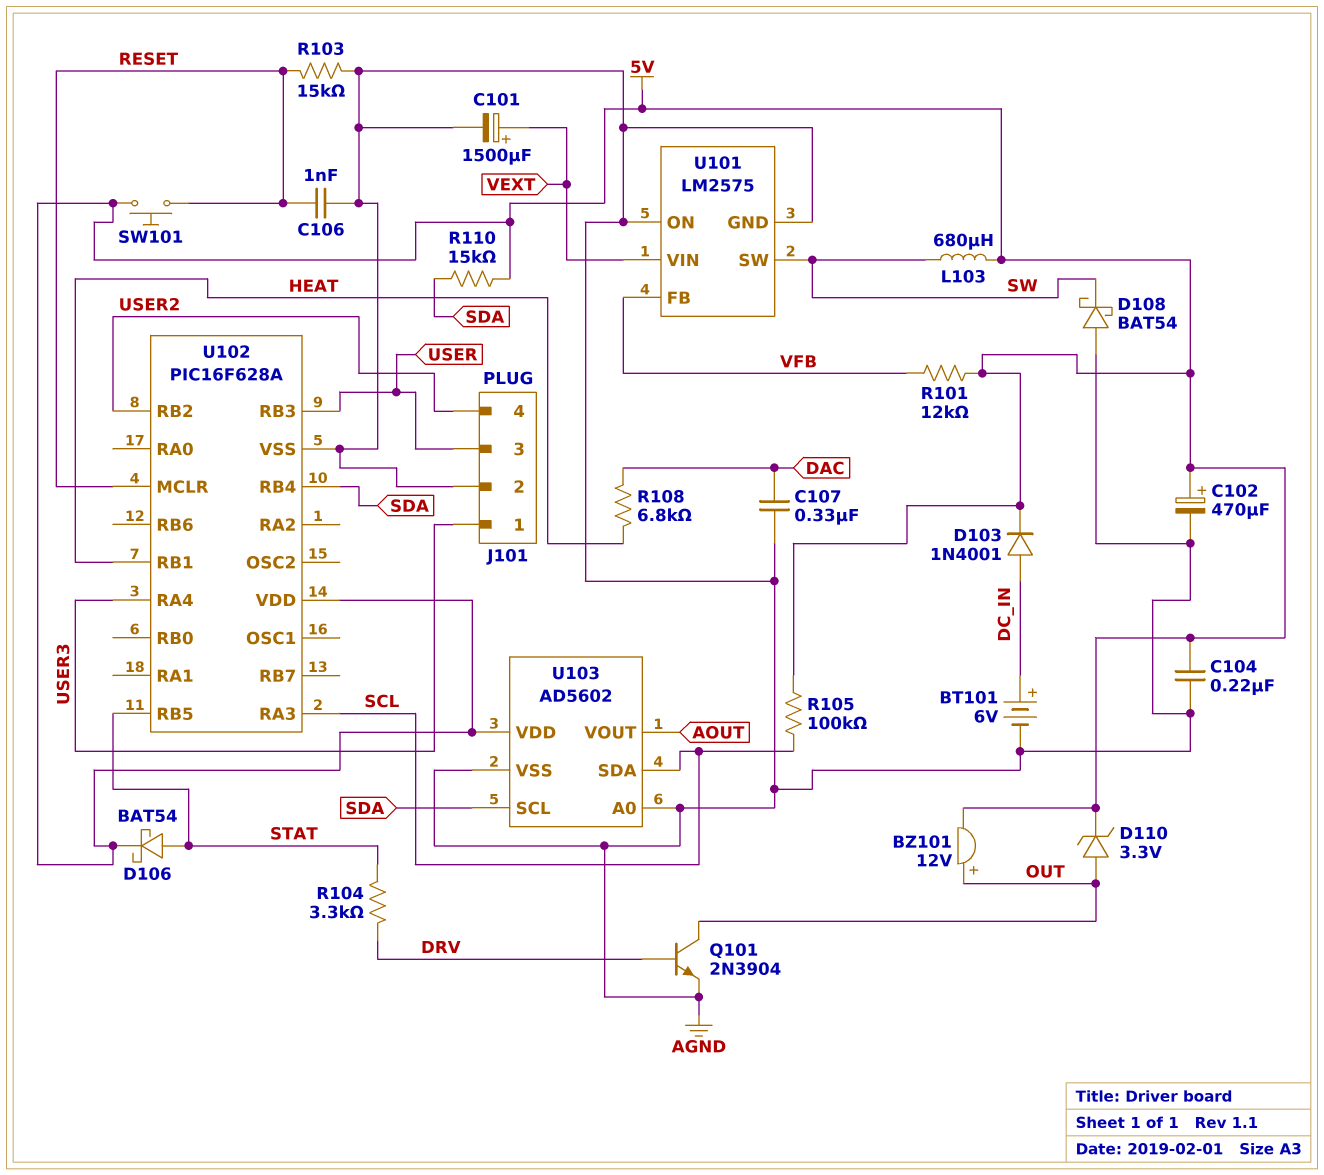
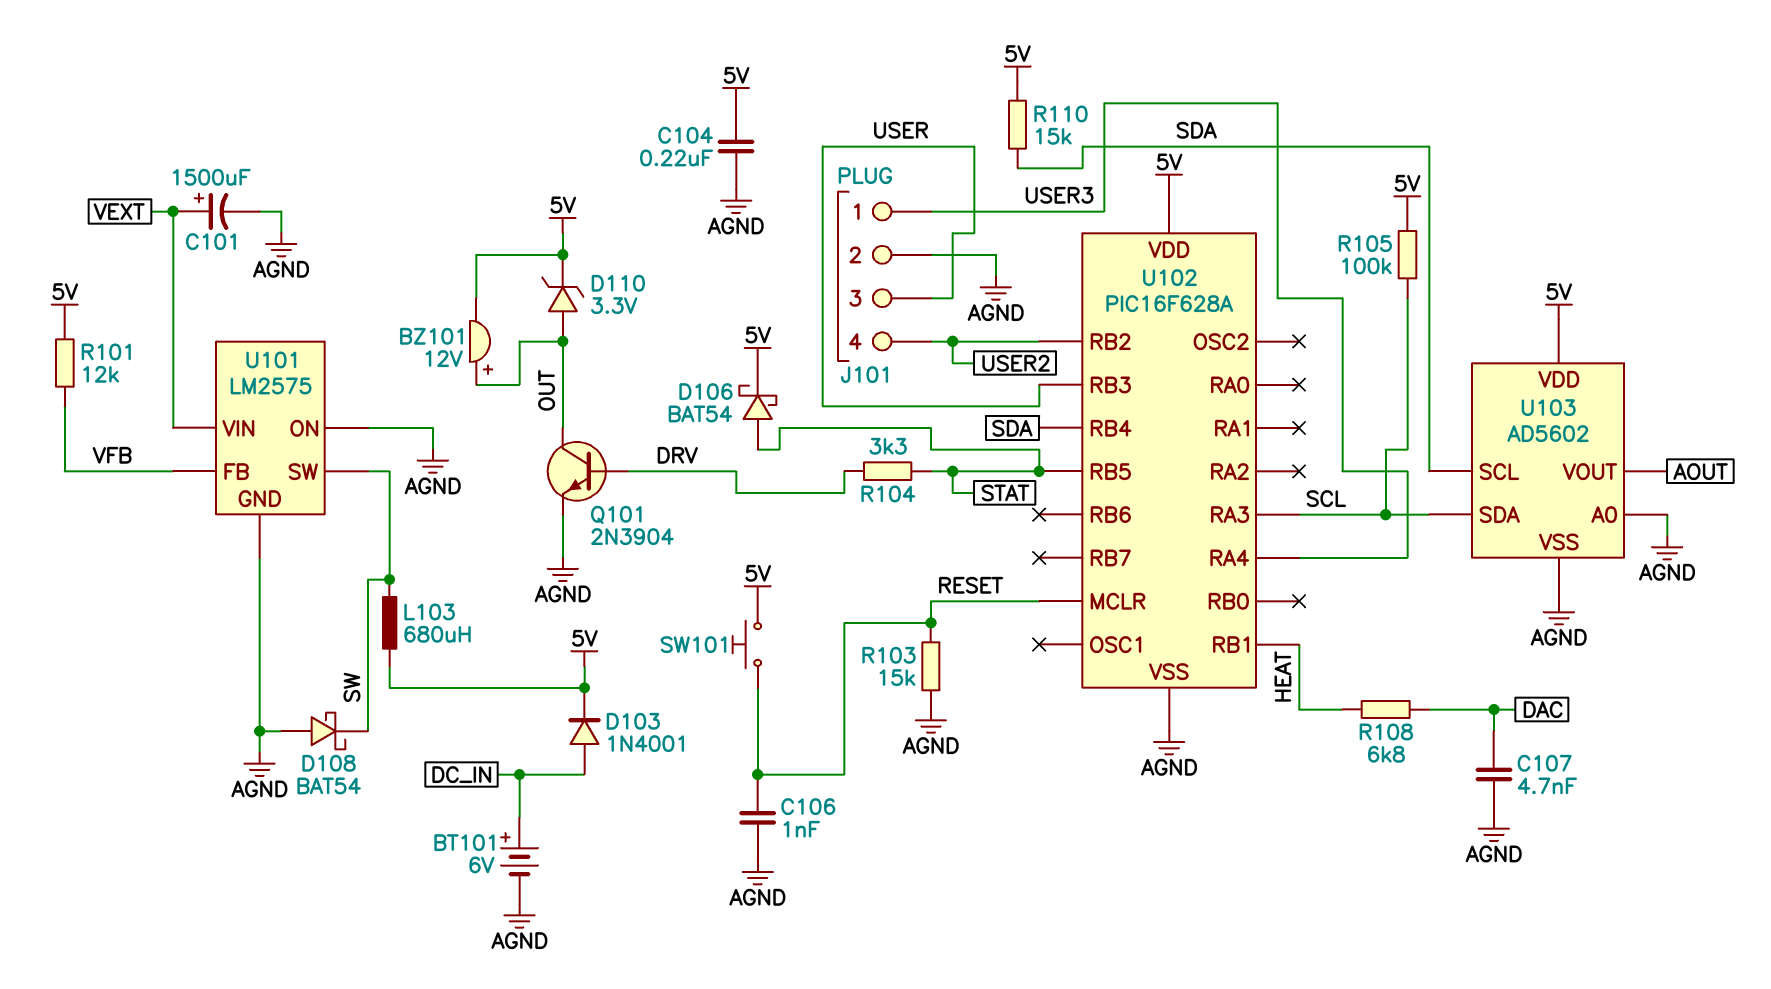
C102: 470uF (plus 5V, minus AGND) -> none
C107: 330nF (AGND, DAC) -> 4.7nF (AGND, DAC)

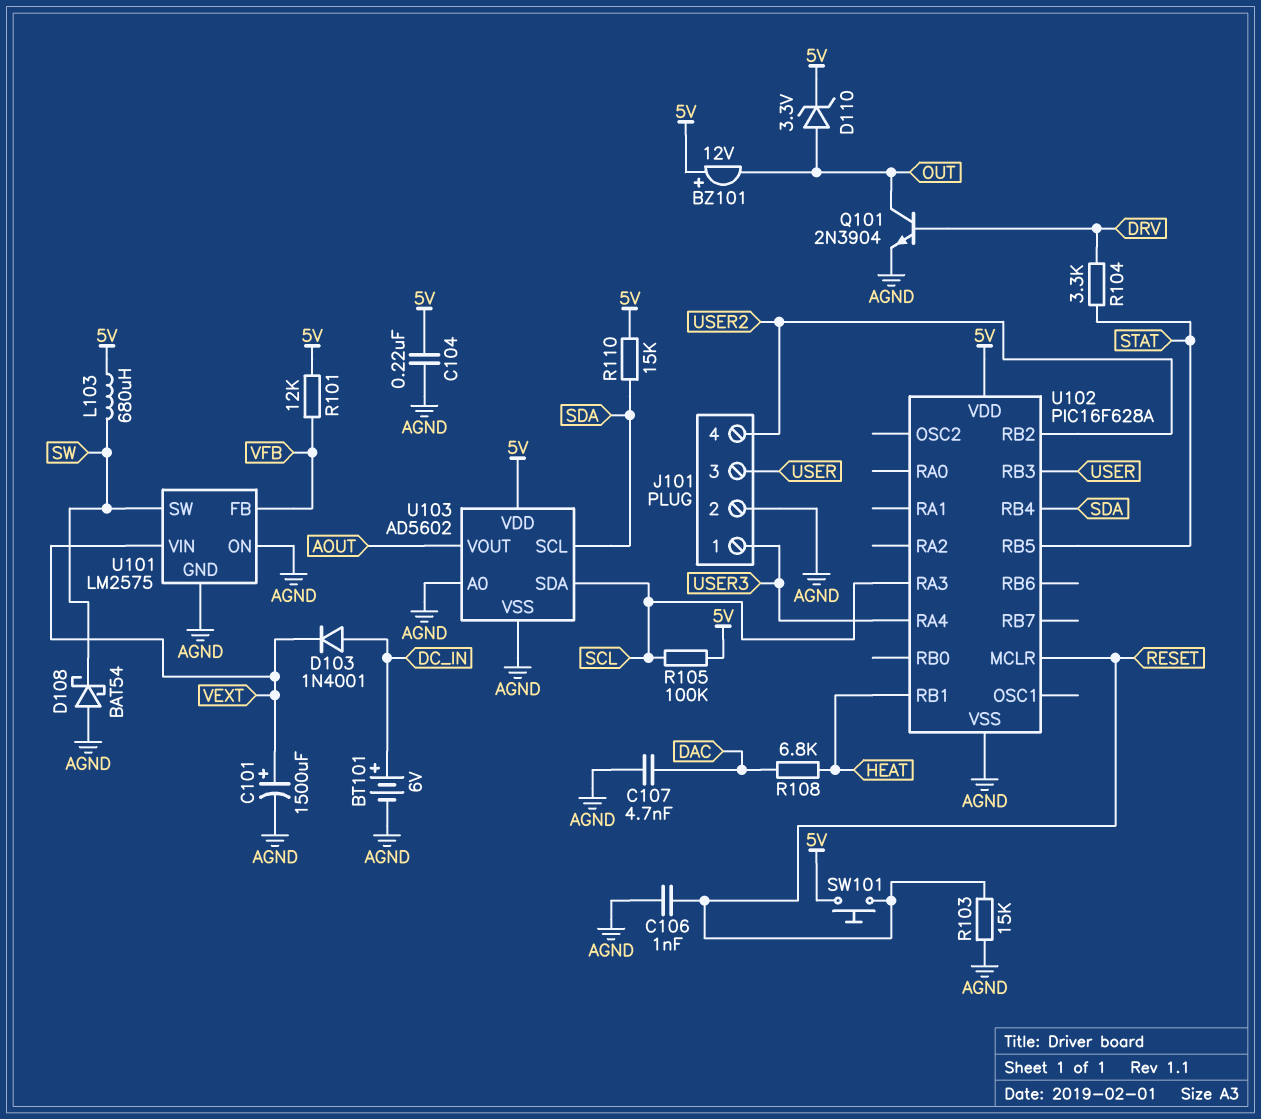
BZ101: buzzer 12V (plus OUT, minus 5V) -> buzzer 12V (plus 5V, minus OUT)
D103: diode 1N4001 (A DC_IN, K 5V) -> diode 1N4001 (A DC_IN, K VEXT)
D106: schottky BAT54 (A STAT, K 5V) -> none

